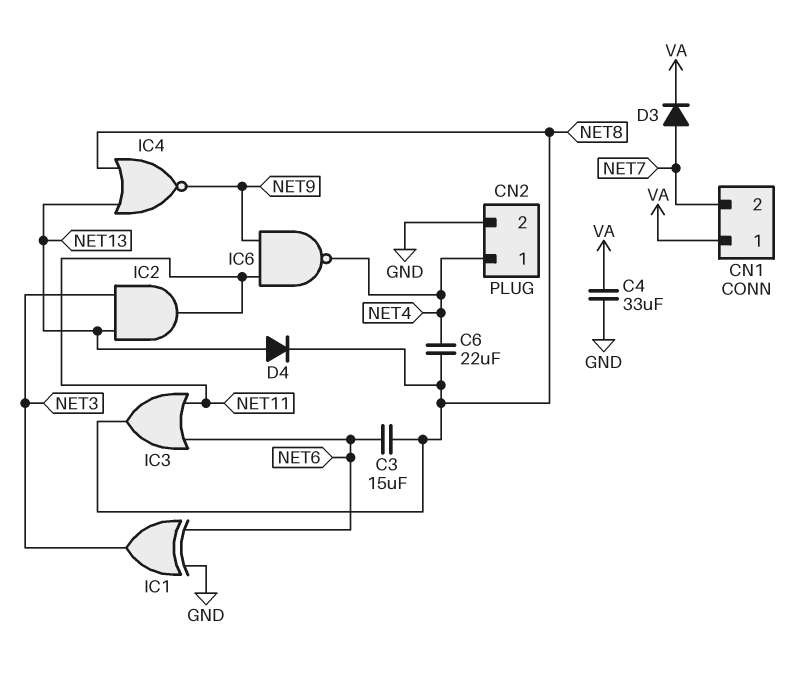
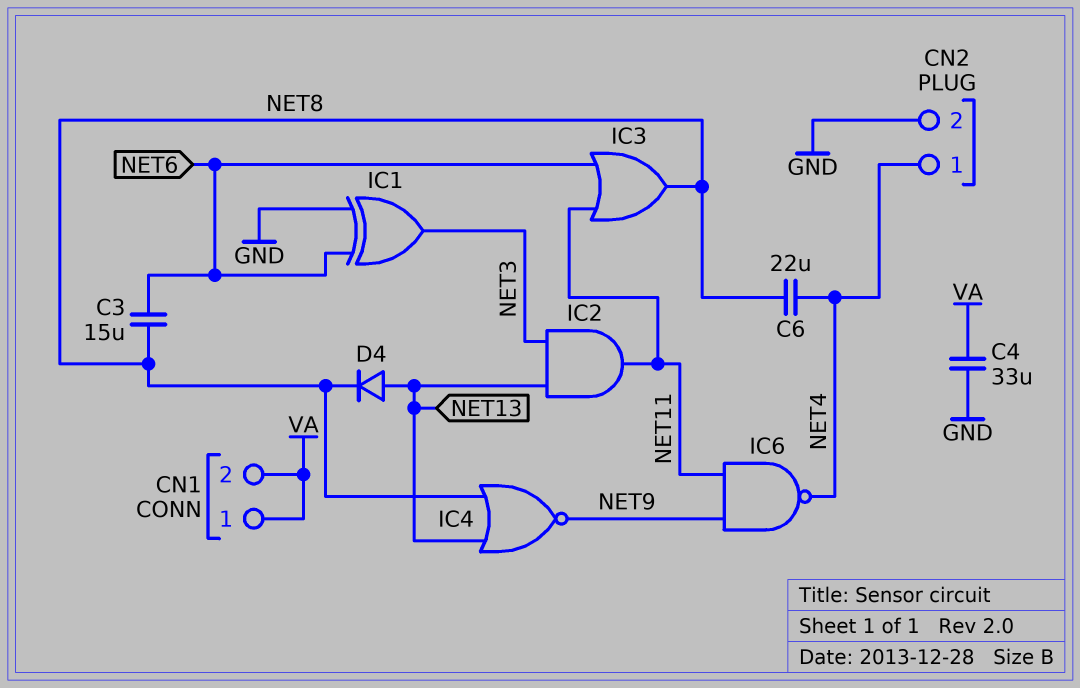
CN1 pin 2: NET7 -> VA
D3: diode (A NET7, K VA) -> none

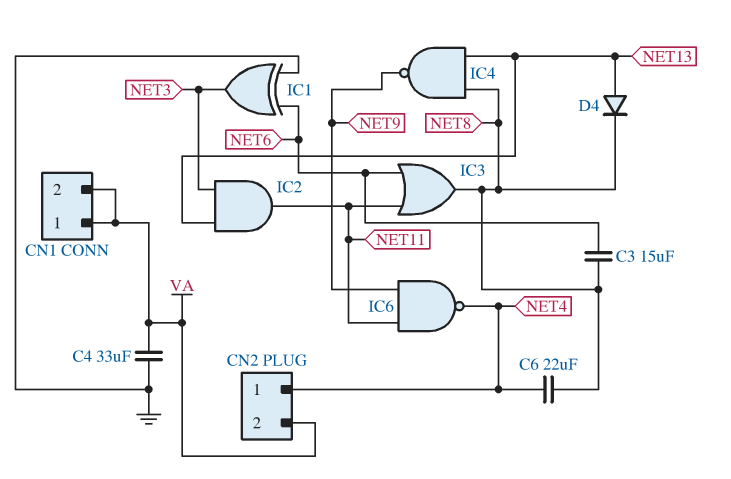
CN2 pin 2: GND -> VA
IC4: NOR (in NET8, in NET13, out NET9) -> NAND (in NET8, in NET13, out NET9)

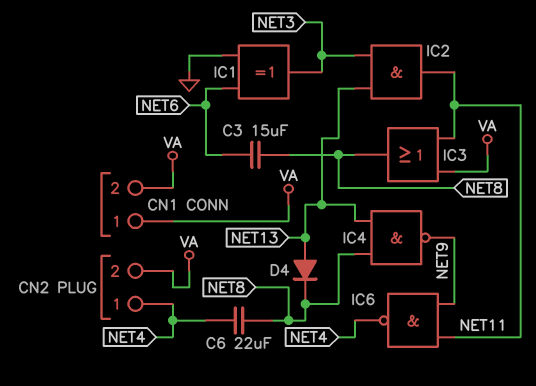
C4: 33uF (GND, VA) -> none
IC3: OR (in NET6, in NET11, out NET8) -> OR (in NET11, in VA, out NET8)

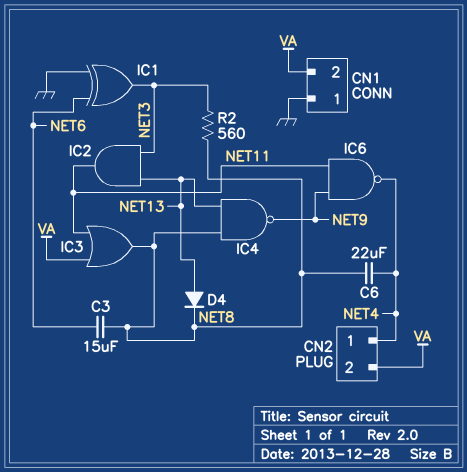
CN1 pin 1: VA -> GND
R2: none -> 560 (NET3, NET8)

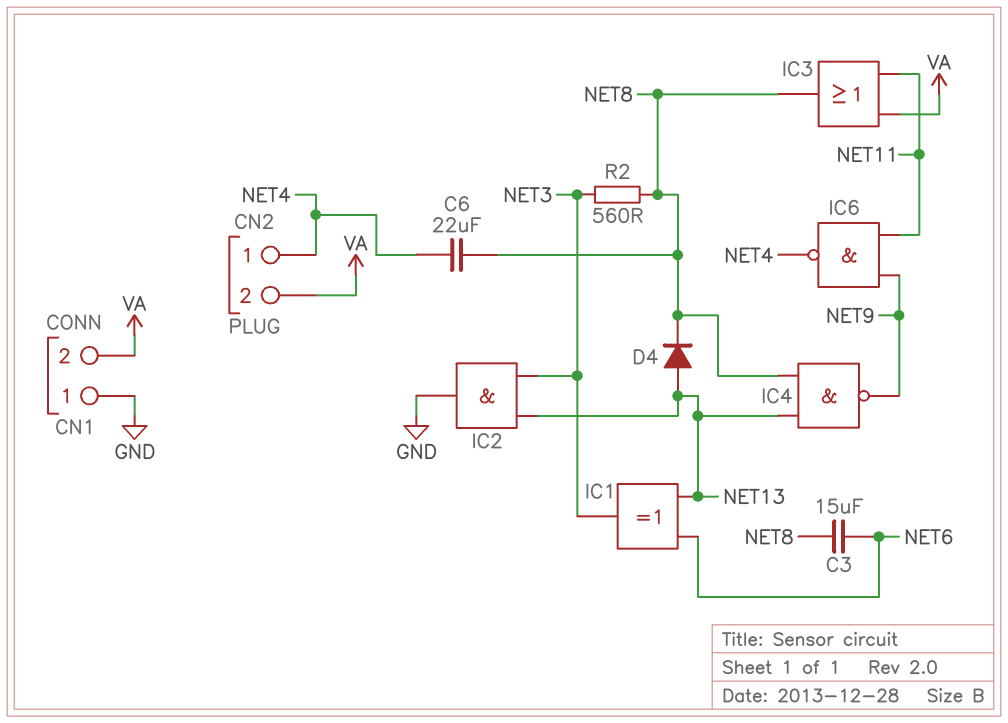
IC1: XOR (in GND, in NET6, out NET3) -> XOR (in NET6, in NET13, out NET3)
IC2: AND (in NET3, in NET13, out NET11) -> AND (in NET3, in NET13, out GND)

